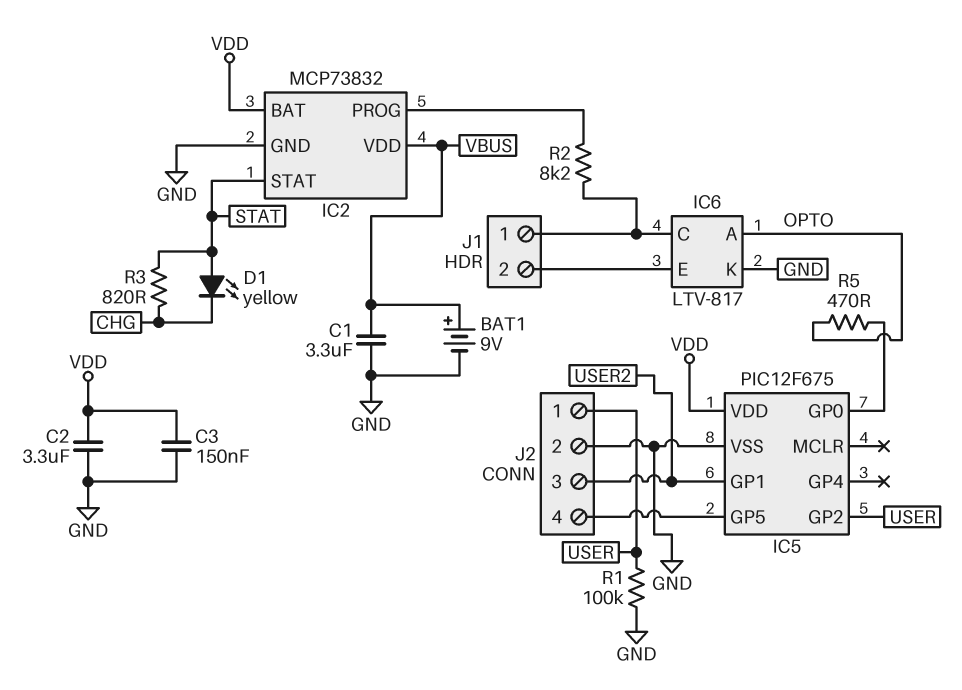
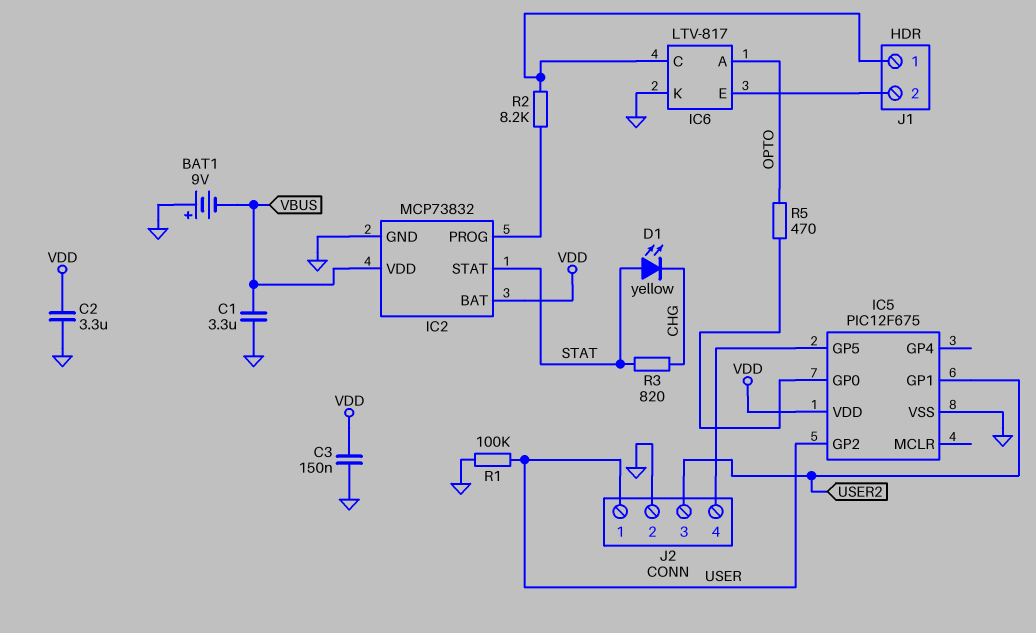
BAT1: 9V (plus VBUS, minus GND) -> 9V (plus GND, minus VBUS)

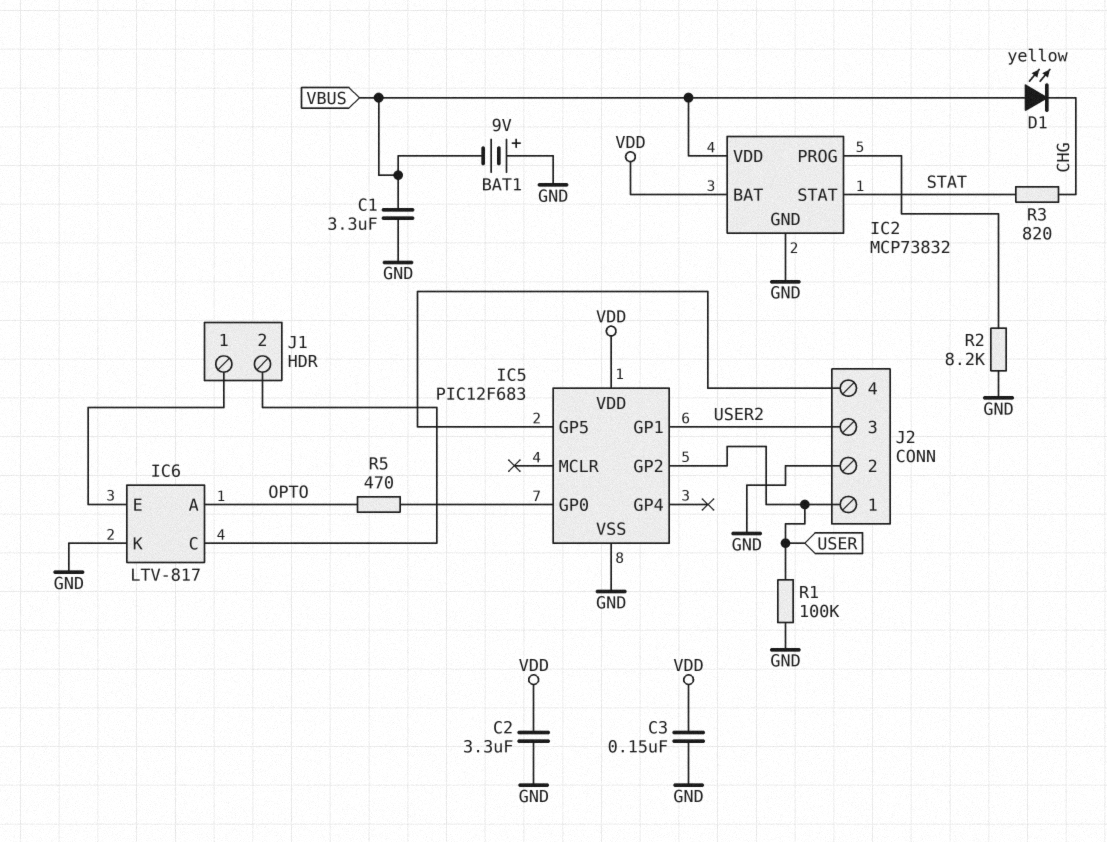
D1: LED yellow (A STAT, K CHG) -> LED yellow (A VBUS, K CHG)
IC5: PIC12F675 -> PIC12F683
J1 pin 1: IC6/C -> IC6/E
J1 pin 2: IC6/E -> IC6/C
R2: 8.2k (IC2/PROG, IC6/C) -> 8.2k (GND, IC2/PROG)

